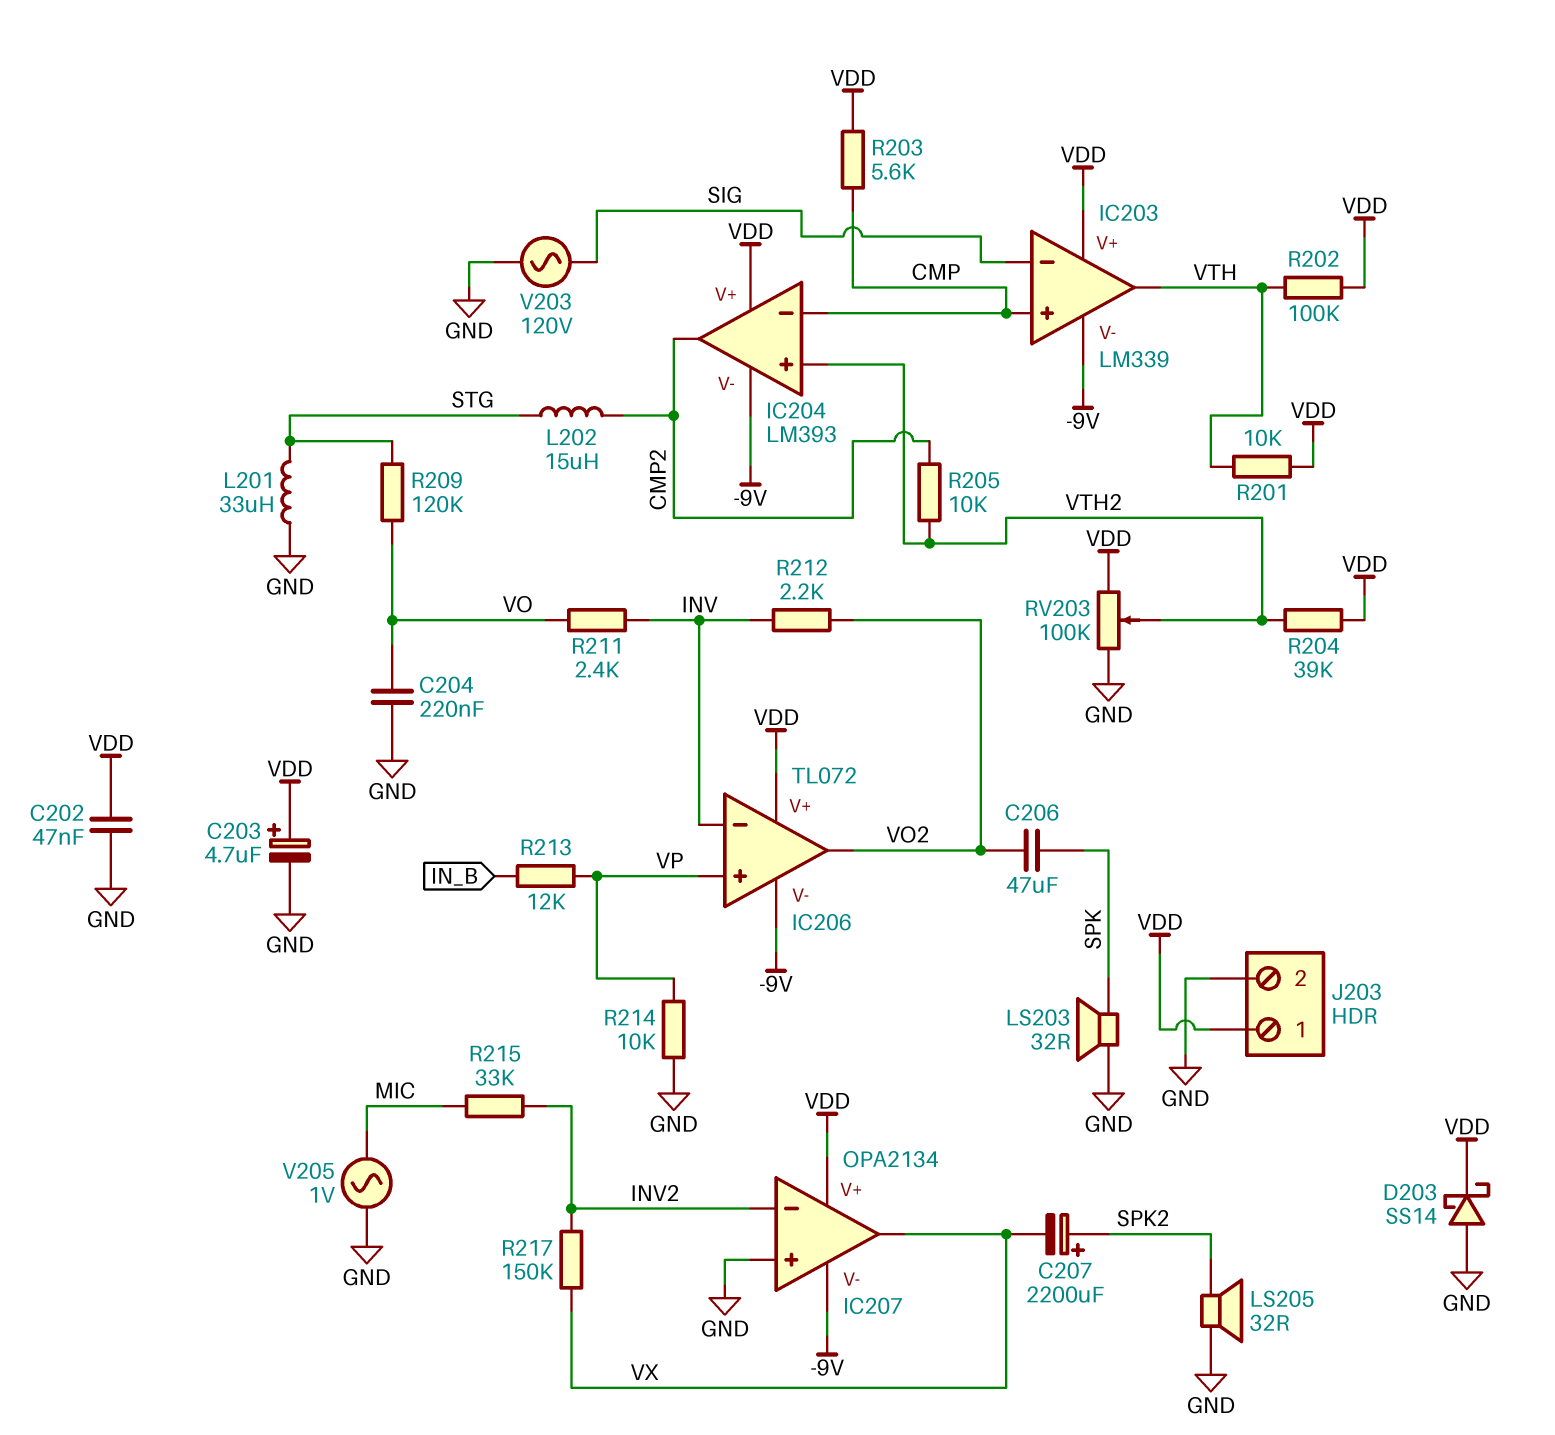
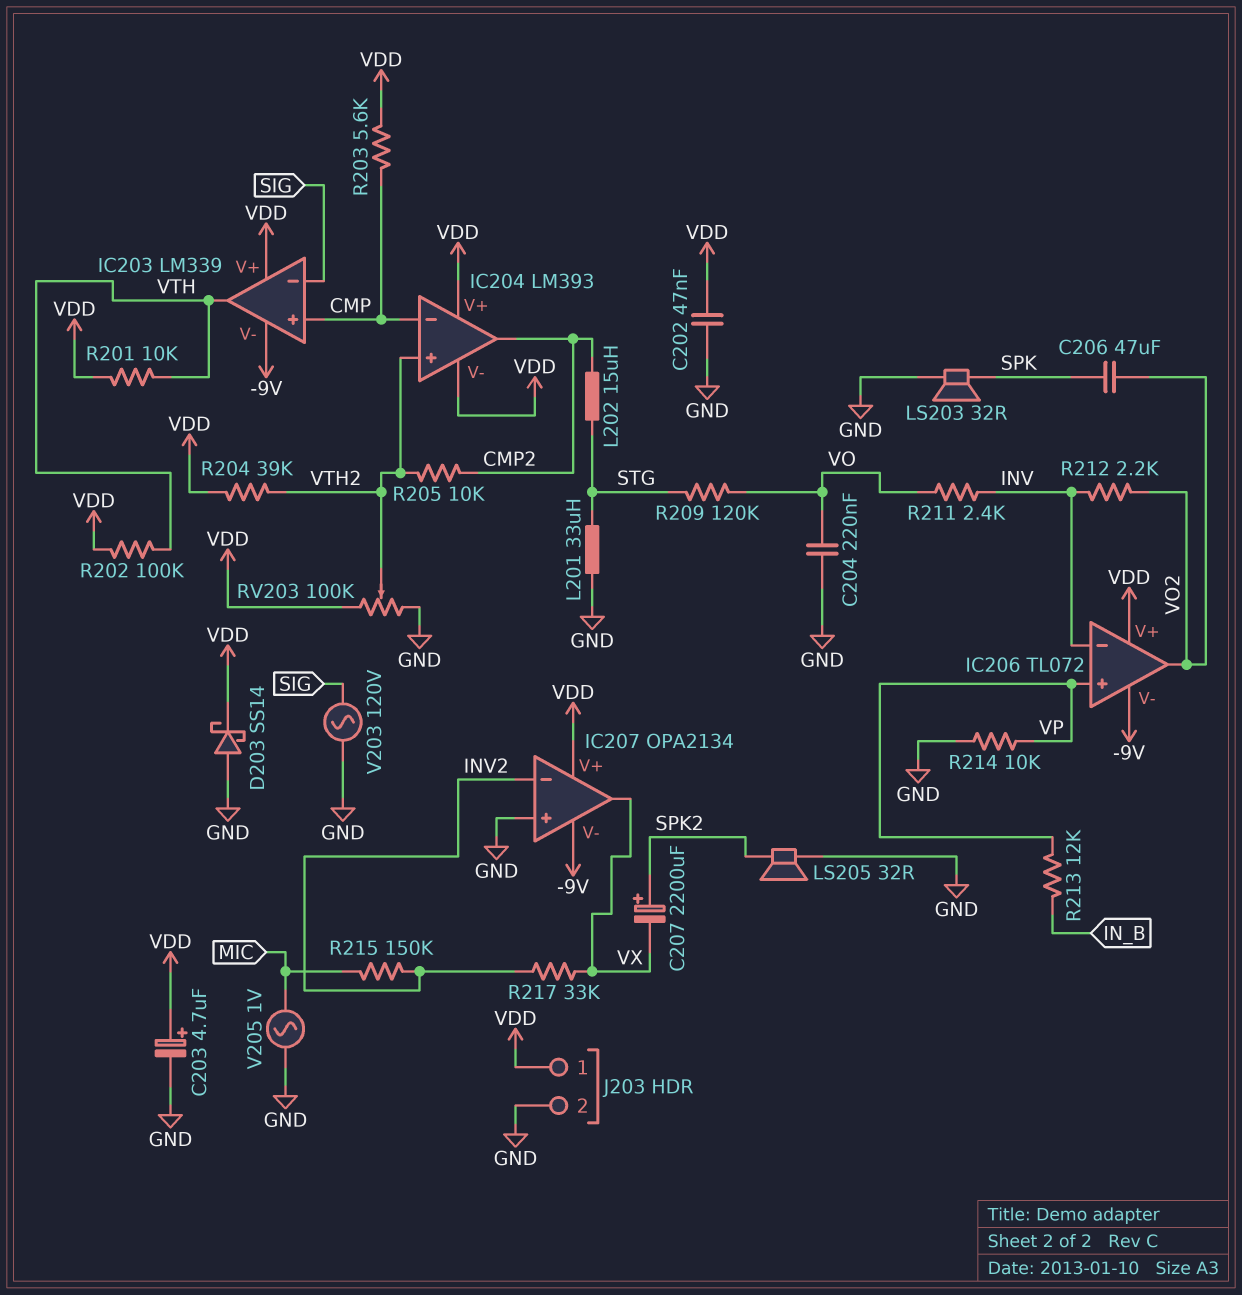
IC204 pin V-: -9V -> VDD
R215: 33k (INV2, MIC) -> 150k (INV2, MIC)
R217: 150k (INV2, VX) -> 33k (INV2, VX)

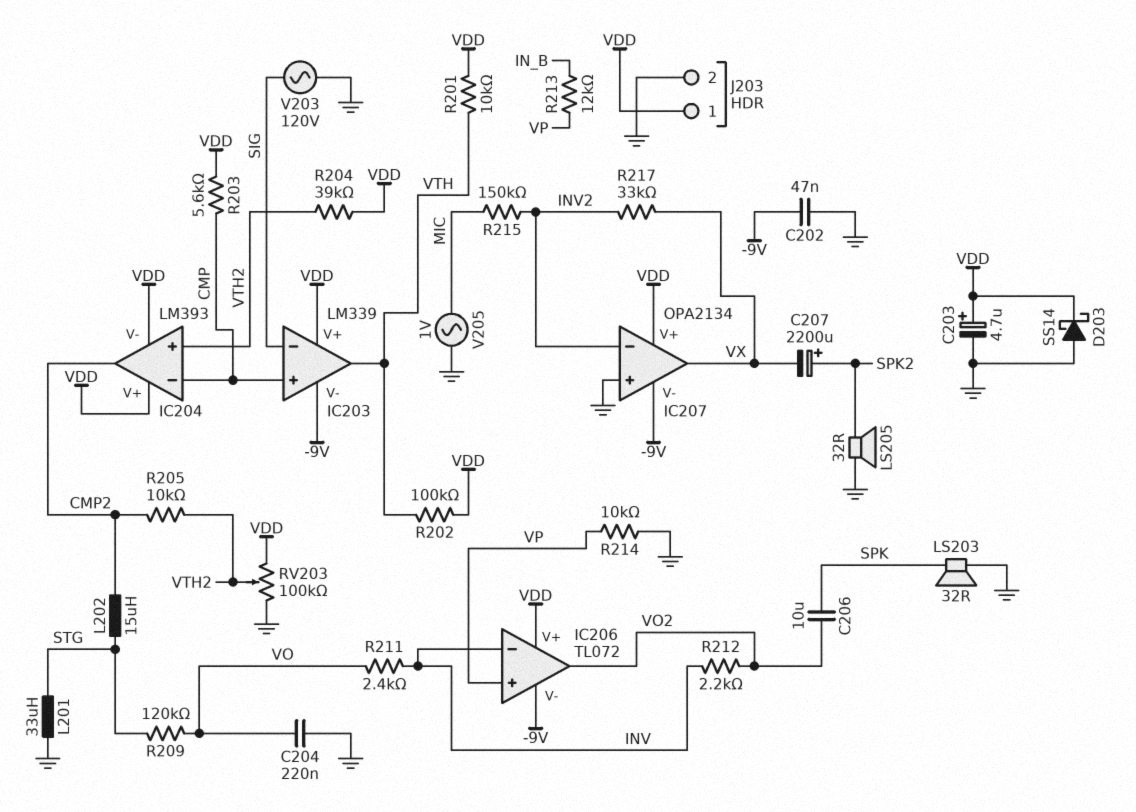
C202: 47nF (GND, VDD) -> 47nF (-9V, GND)
C206: 47uF (SPK, VO2) -> 10uF (SPK, VO2)

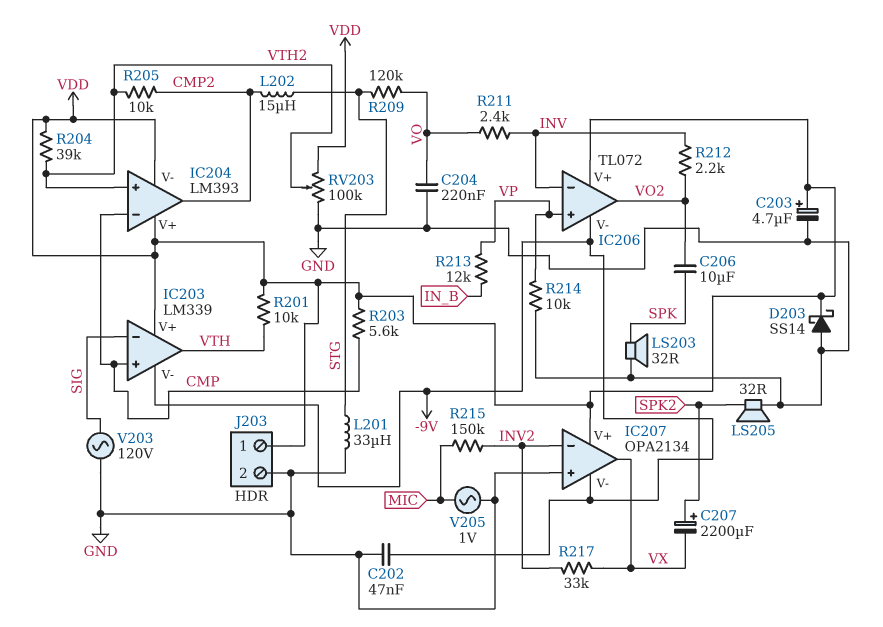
R202: 100k (VDD, VTH) -> none

